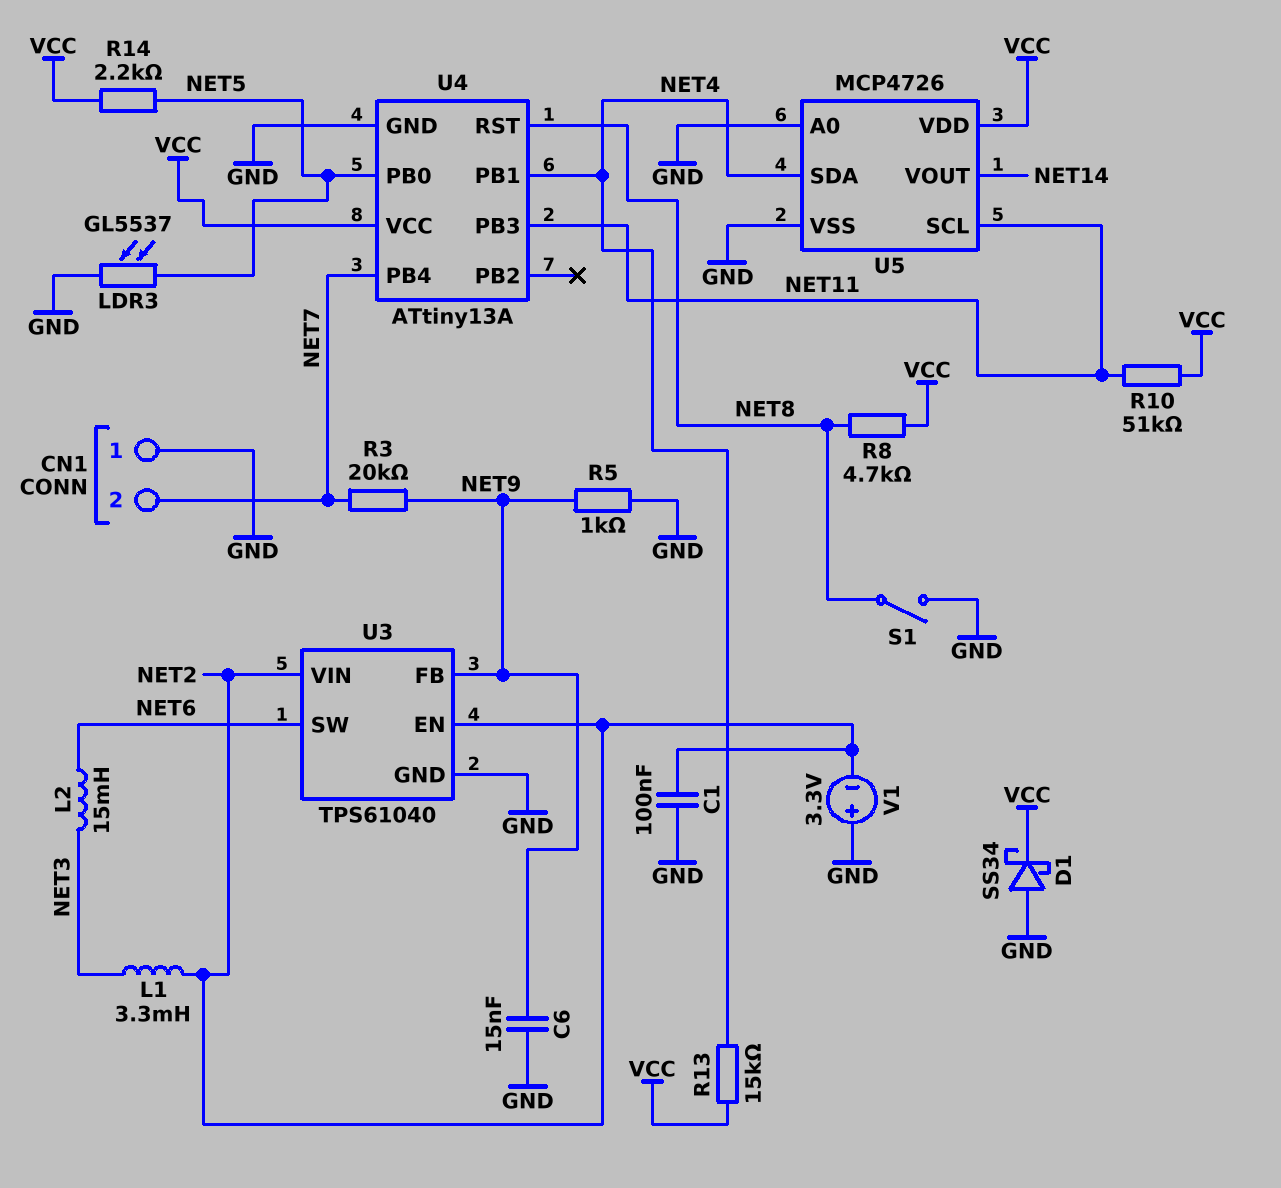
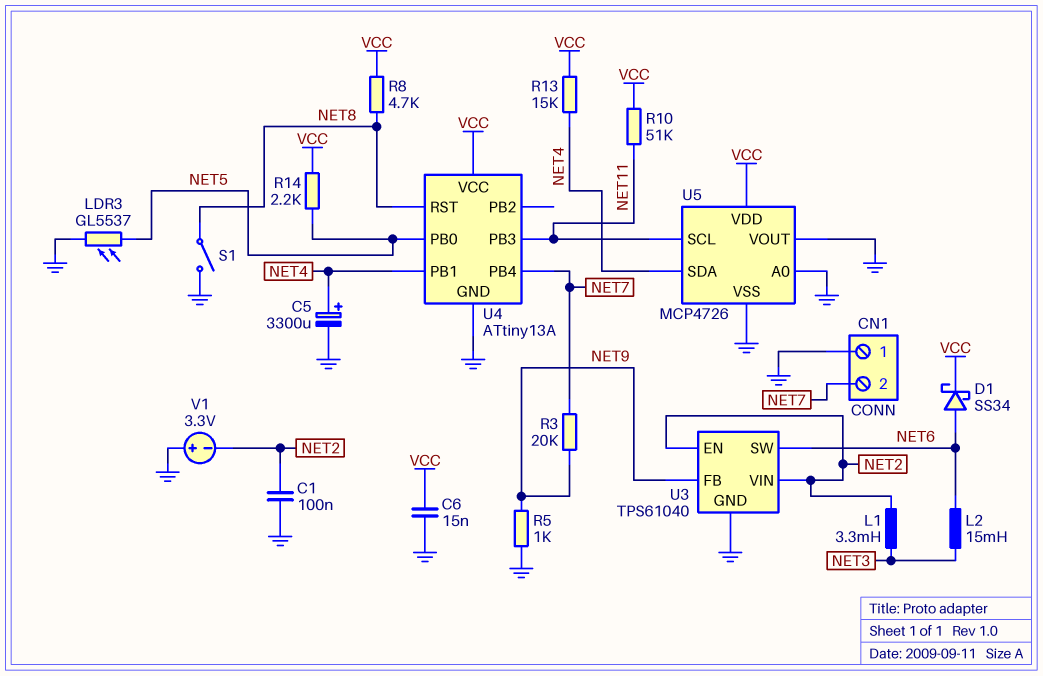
C5: none -> 3300uF (plus NET4, minus GND)
C6: 15nF (GND, NET9) -> 15nF (GND, VCC)
D1: schottky SS34 (A GND, K VCC) -> schottky SS34 (A NET6, K VCC)
U5 pin VOUT: NET14 -> GND

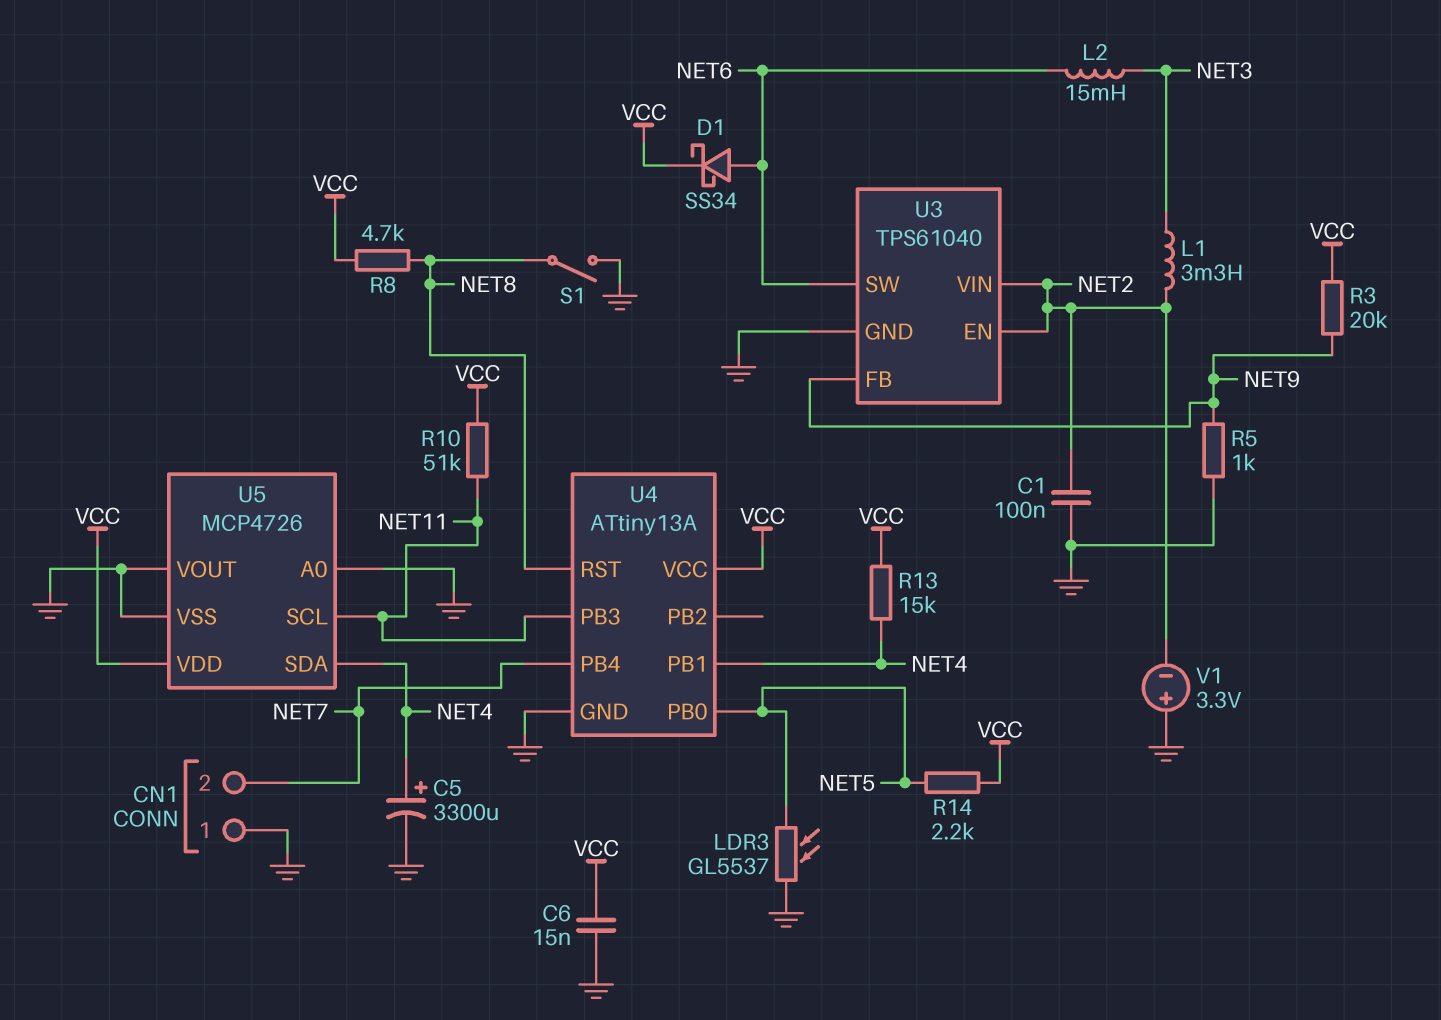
R3: 20k (NET7, NET9) -> 20k (NET9, VCC)

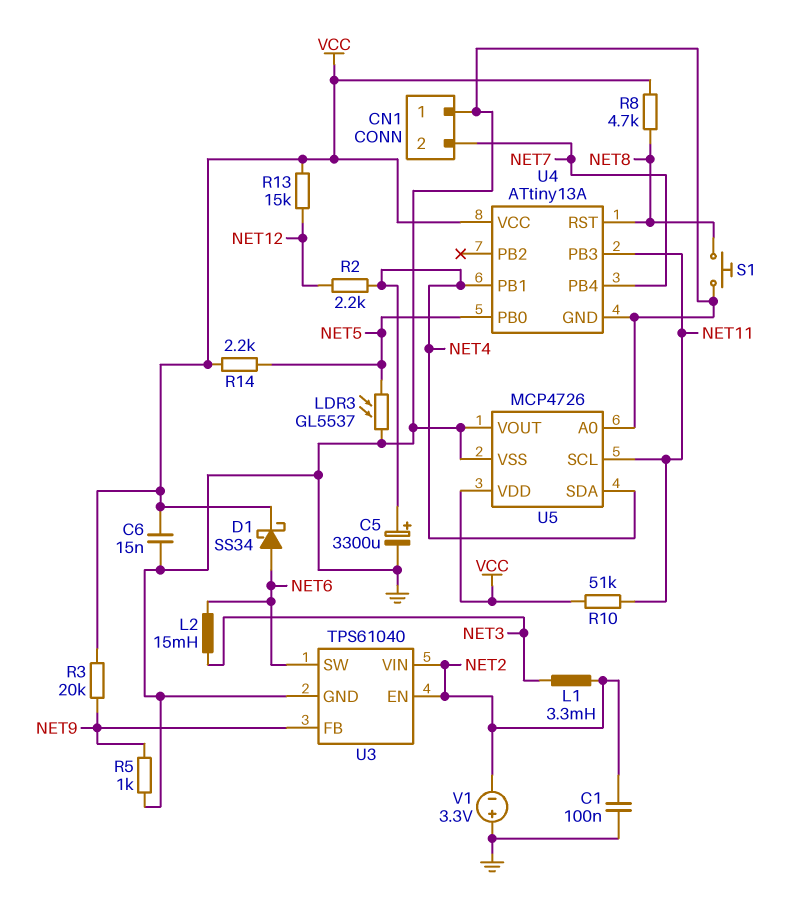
R2: none -> 2.2k (NET4, NET12)
R13: 15k (NET4, VCC) -> 15k (NET12, VCC)
S1: switch (GND, NET8) -> button (GND, NET8)

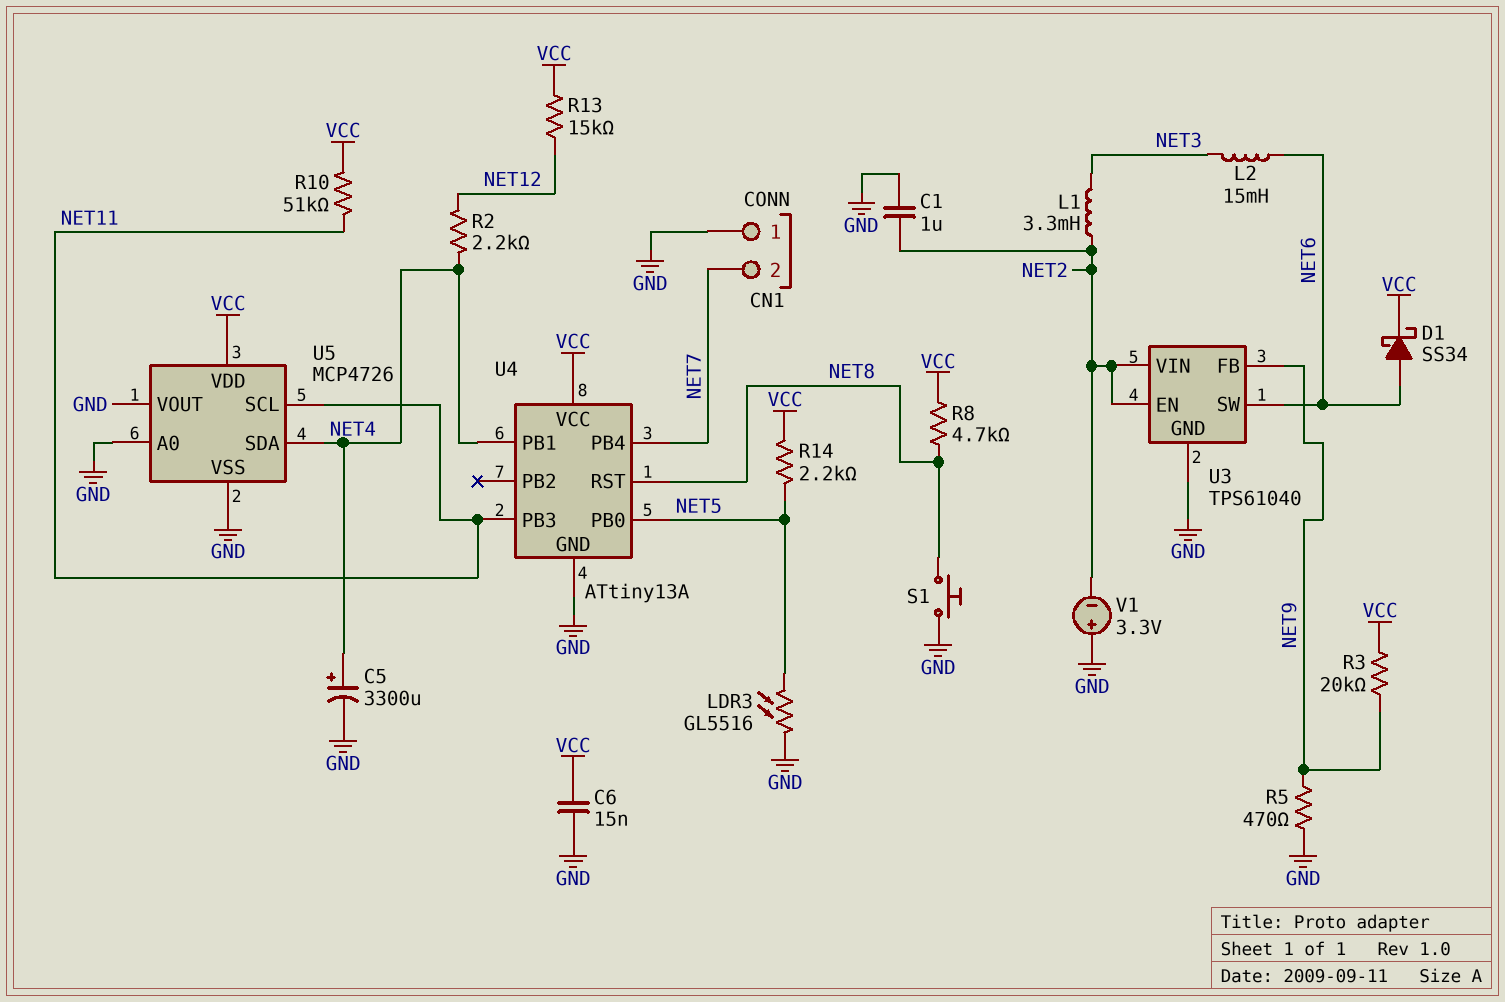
C1: 100nF (GND, NET2) -> 1uF (GND, NET2)
LDR3: GL5537 (GND, NET5) -> GL5516 (GND, NET5)
R5: 1k (GND, NET9) -> 470 (GND, NET9)

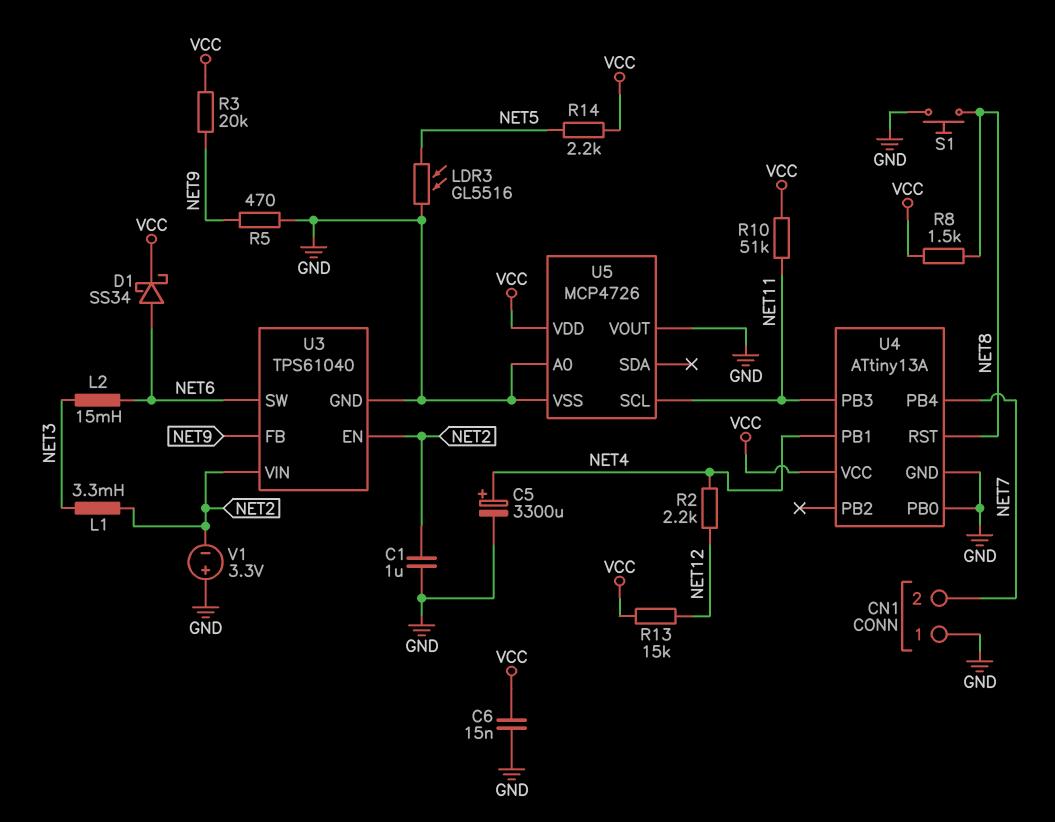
R8: 4.7k (NET8, VCC) -> 1.5k (NET8, VCC)
U4 pin PB0: NET5 -> GND
U5 pin SDA: NET4 -> none

